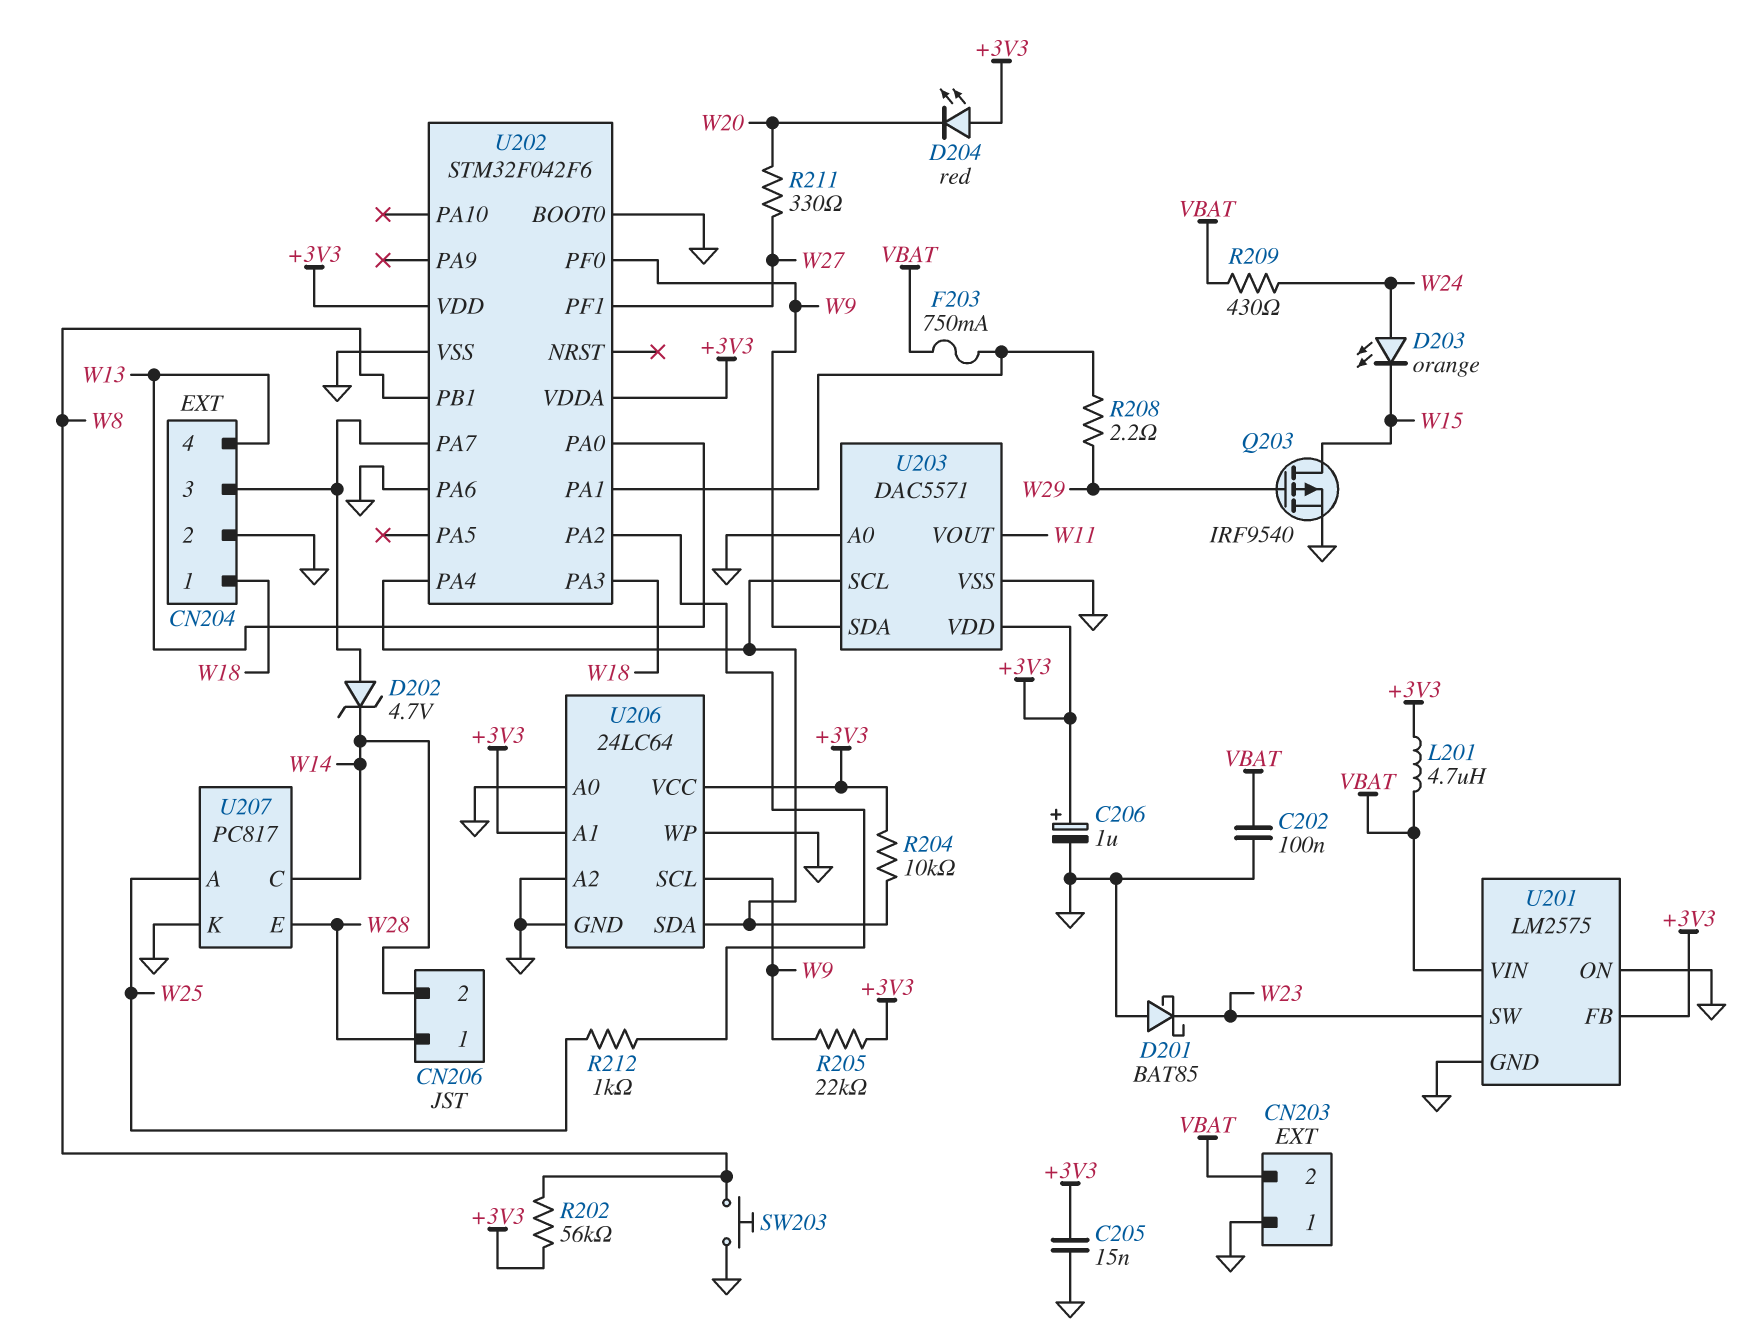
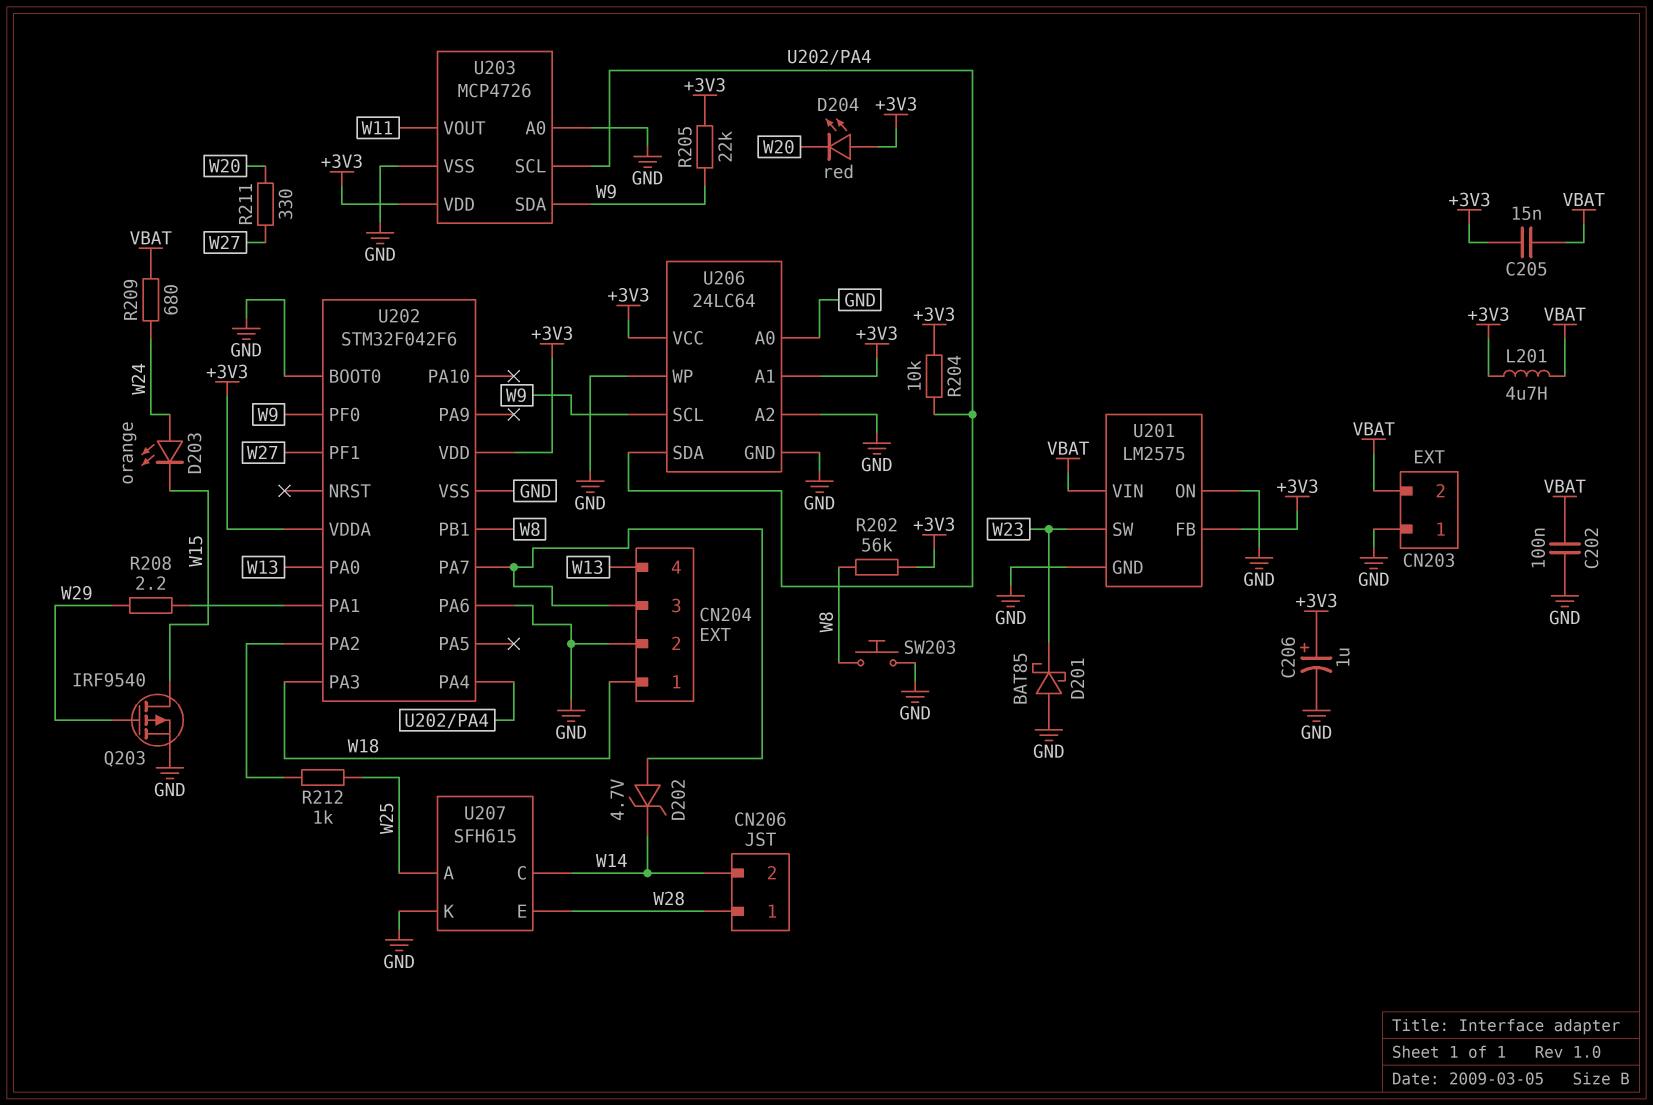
C205: 15nF (+3V3, GND) -> 15nF (+3V3, VBAT)
F203: 750mA (U202/PA1, VBAT) -> none
R209: 430 (VBAT, W24) -> 680 (VBAT, W24)
U203: DAC5571 -> MCP4726
U207: PC817 -> SFH615

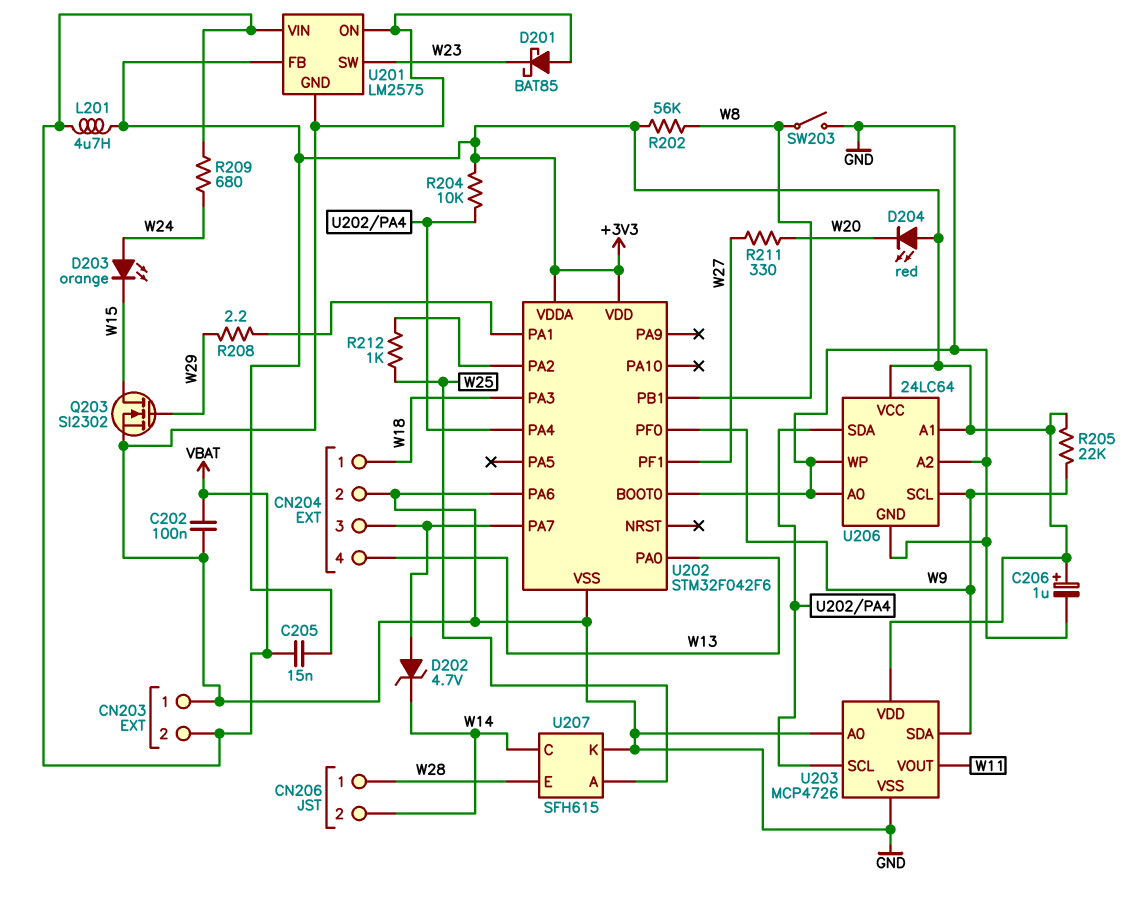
Q203: PMOS IRF9540 (G W29, D W15, S GND) -> NMOS SI2302 (G W29, D W15, S GND)
SW203: button (GND, W8) -> switch (GND, W8)

